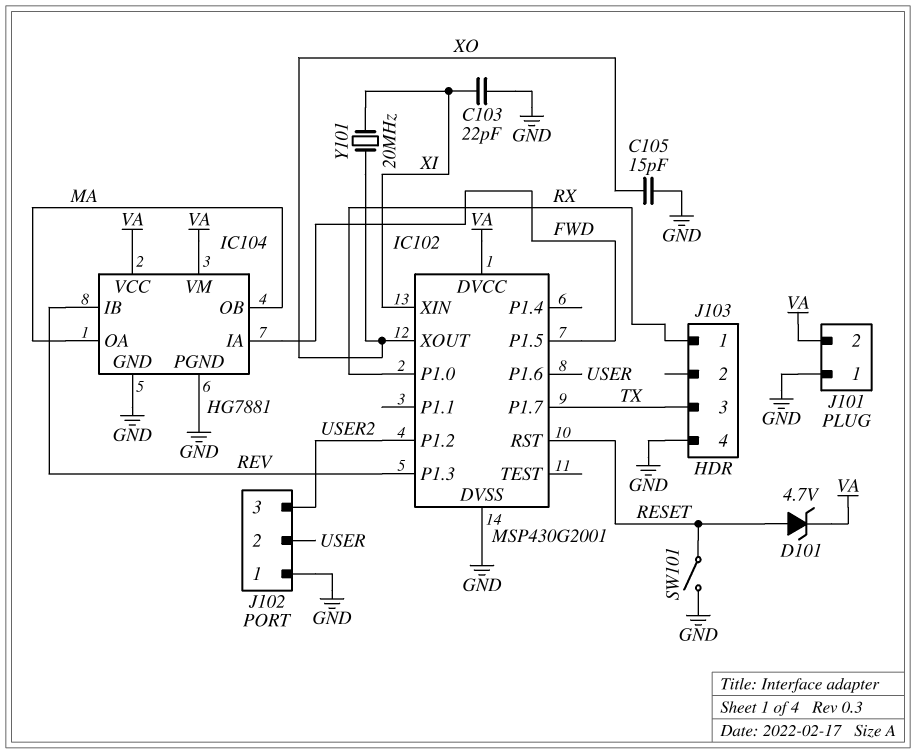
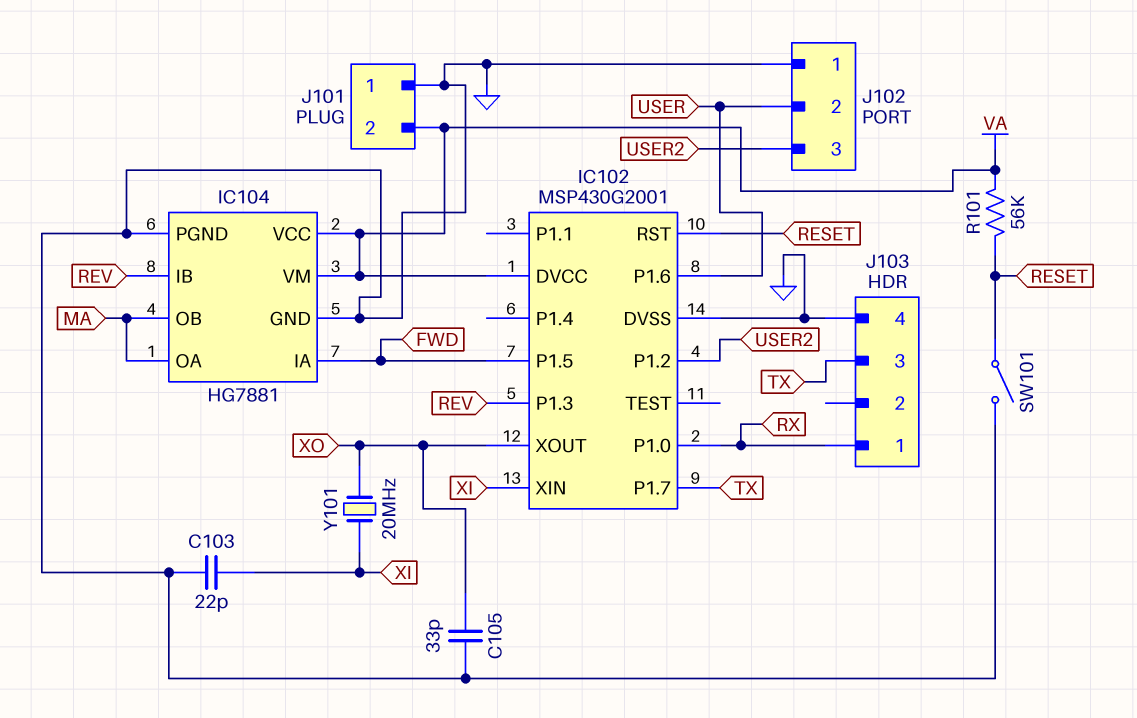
C105: 15pF (GND, XO) -> 33pF (GND, XO)
D101: zener 4.7V (A RESET, K VA) -> none
R101: none -> 56k (RESET, VA)

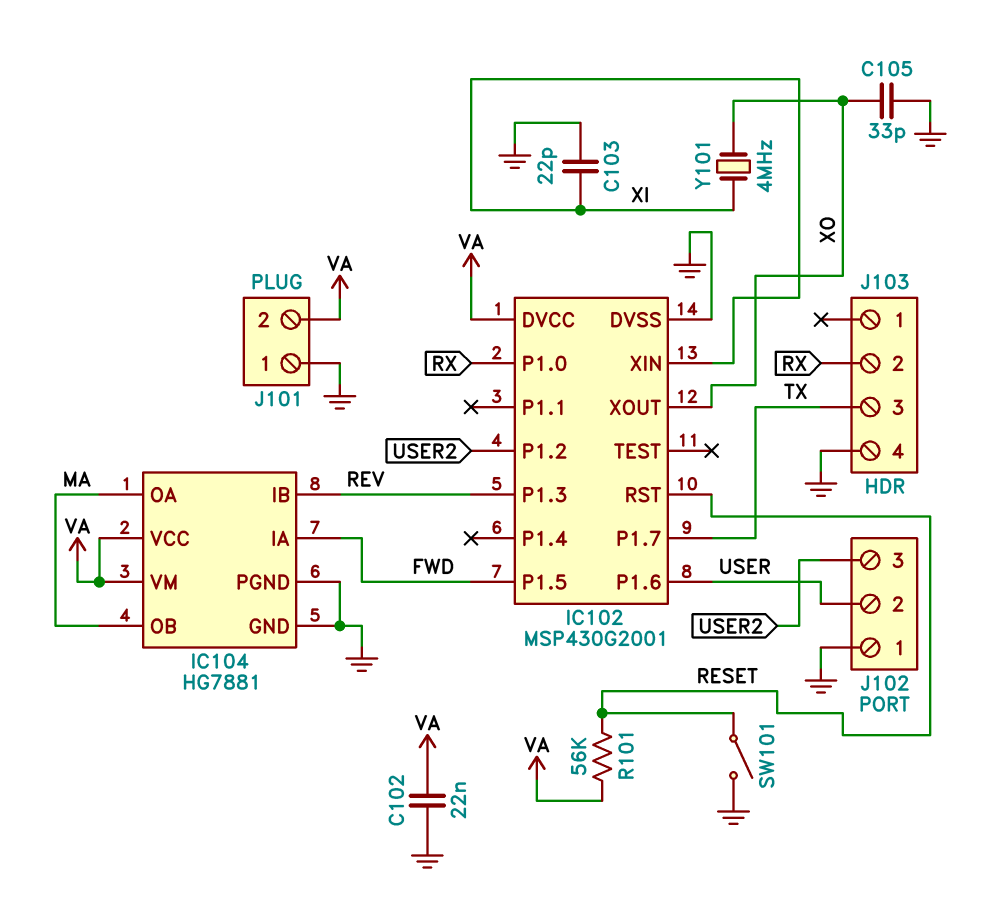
C102: none -> 22nF (GND, VA)
J103 pin 1: RX -> none
J103 pin 2: none -> RX
Y101: 20MHz (XI, XO) -> 4MHz (XI, XO)

